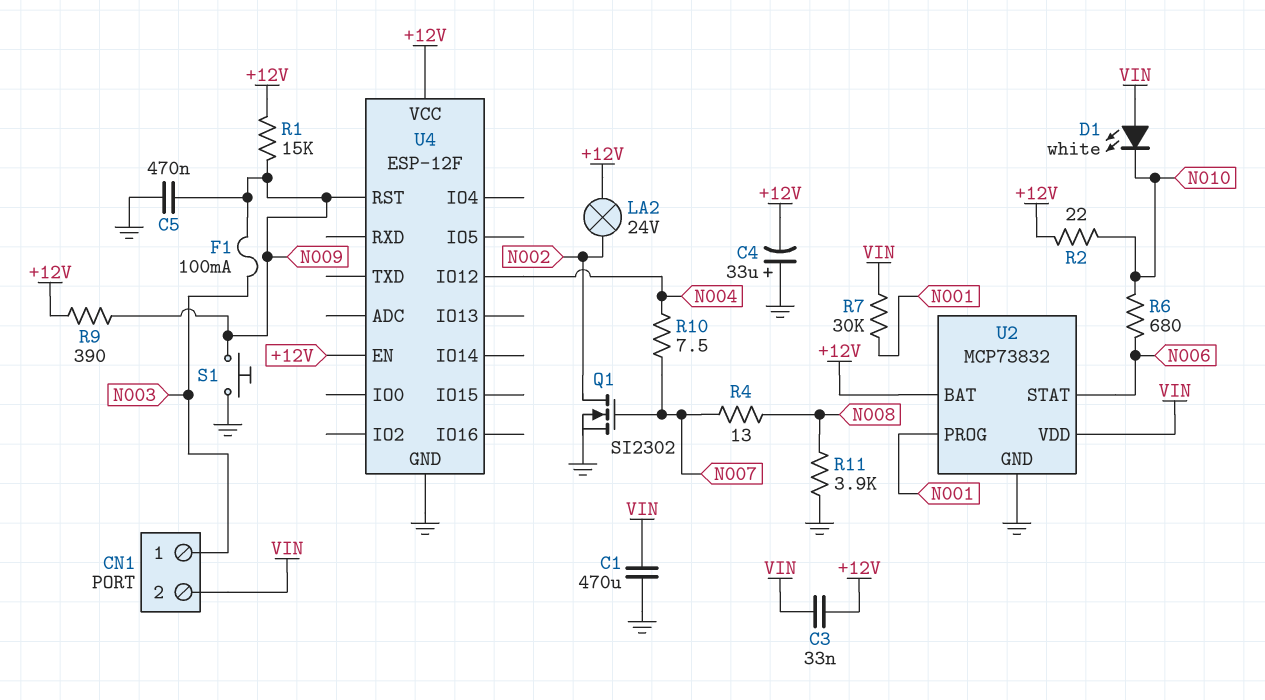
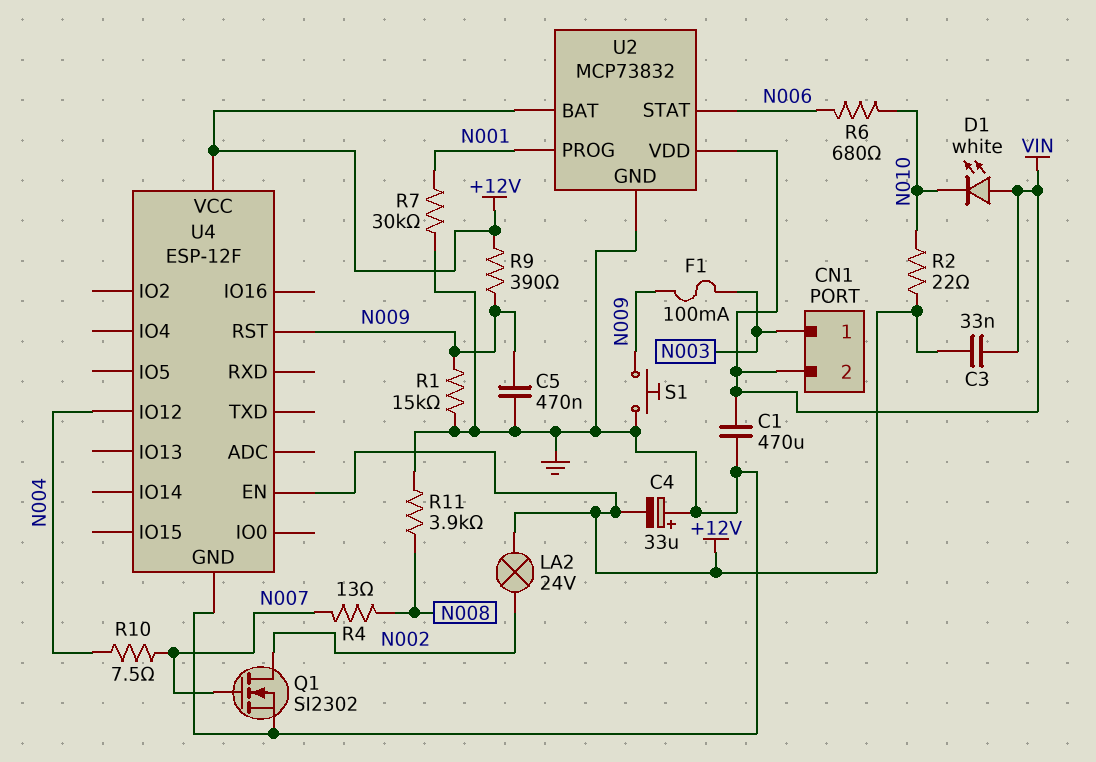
R1: 15k (+12V, N009) -> 15k (GND, N009)
R7: 30k (N001, VIN) -> 30k (GND, N001)

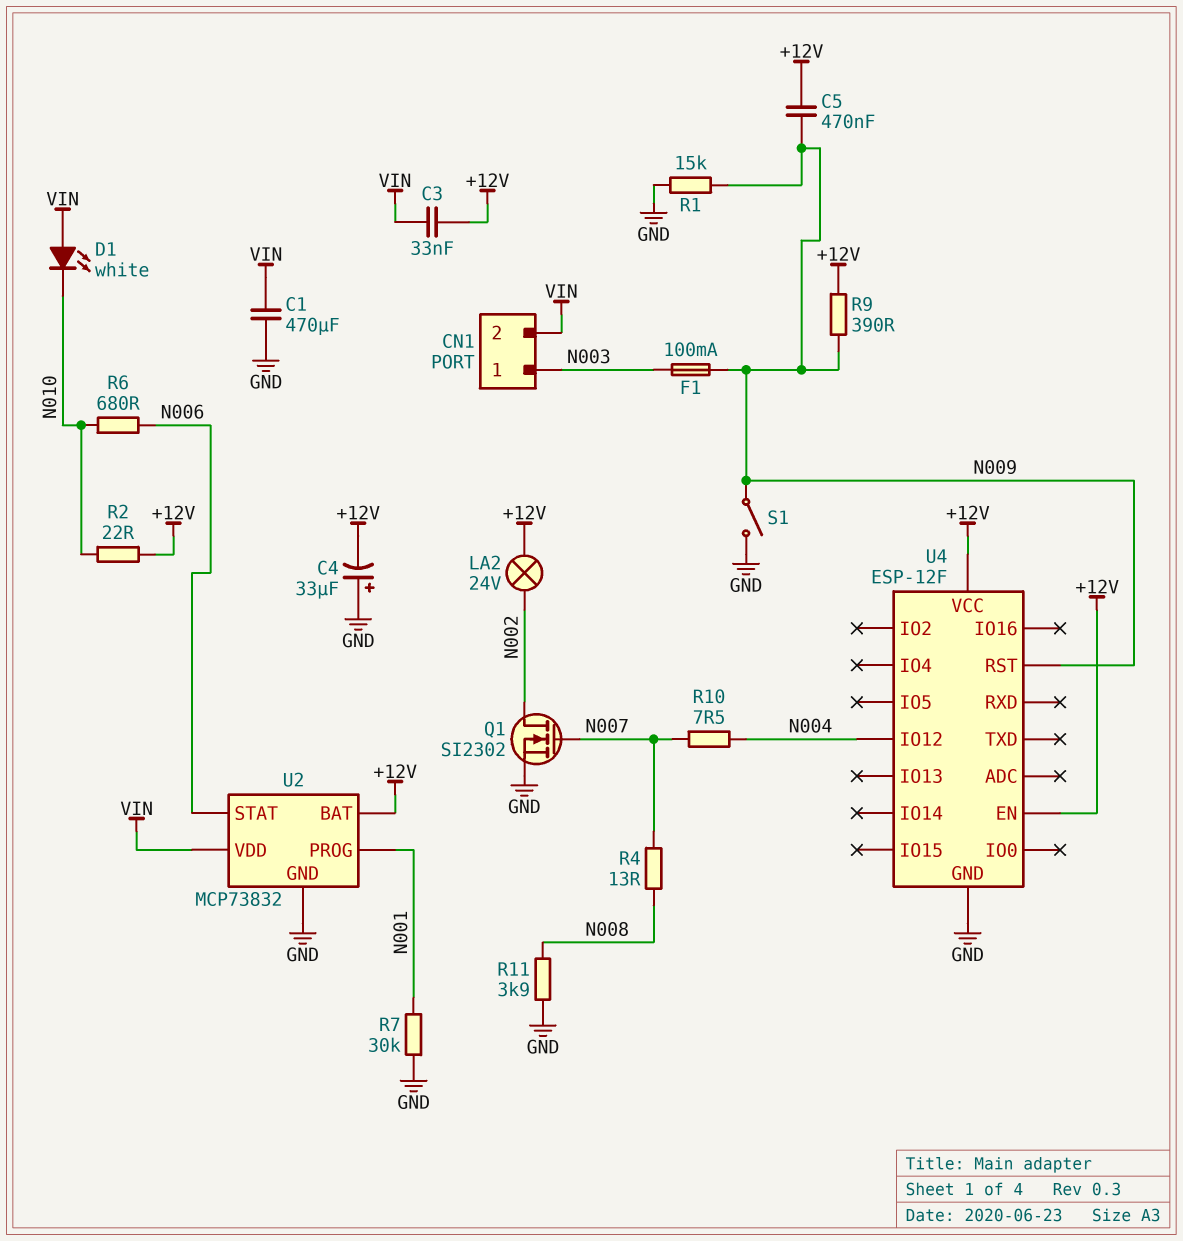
C5: 470nF (GND, N009) -> 470nF (+12V, N009)
S1: button (GND, N009) -> switch (GND, N009)

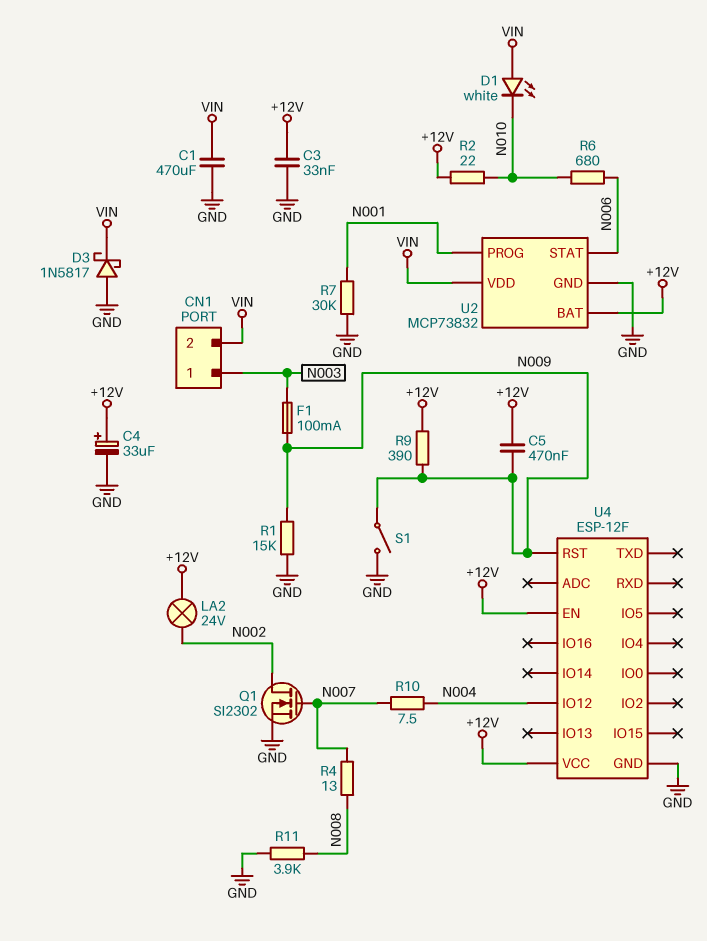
C3: 33nF (+12V, VIN) -> 33nF (+12V, GND)
C4: 33uF (plus GND, minus +12V) -> 33uF (plus +12V, minus GND)
D3: none -> schottky 1N5817 (A GND, K VIN)

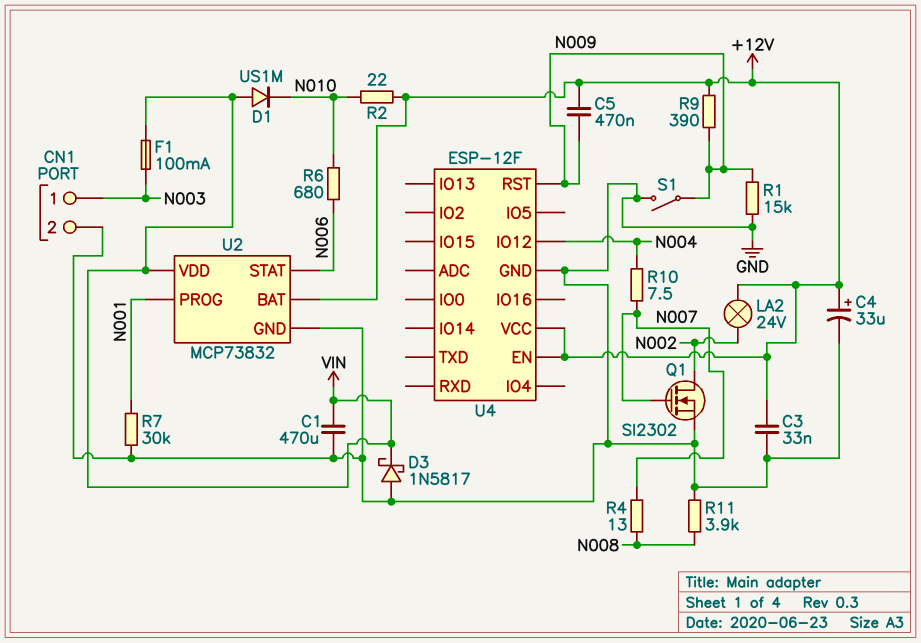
CN1 pin 2: VIN -> GND
D1: LED white (A VIN, K N010) -> diode US1M (A VIN, K N010)
F1: 100mA (N003, N009) -> 100mA (N003, VIN)

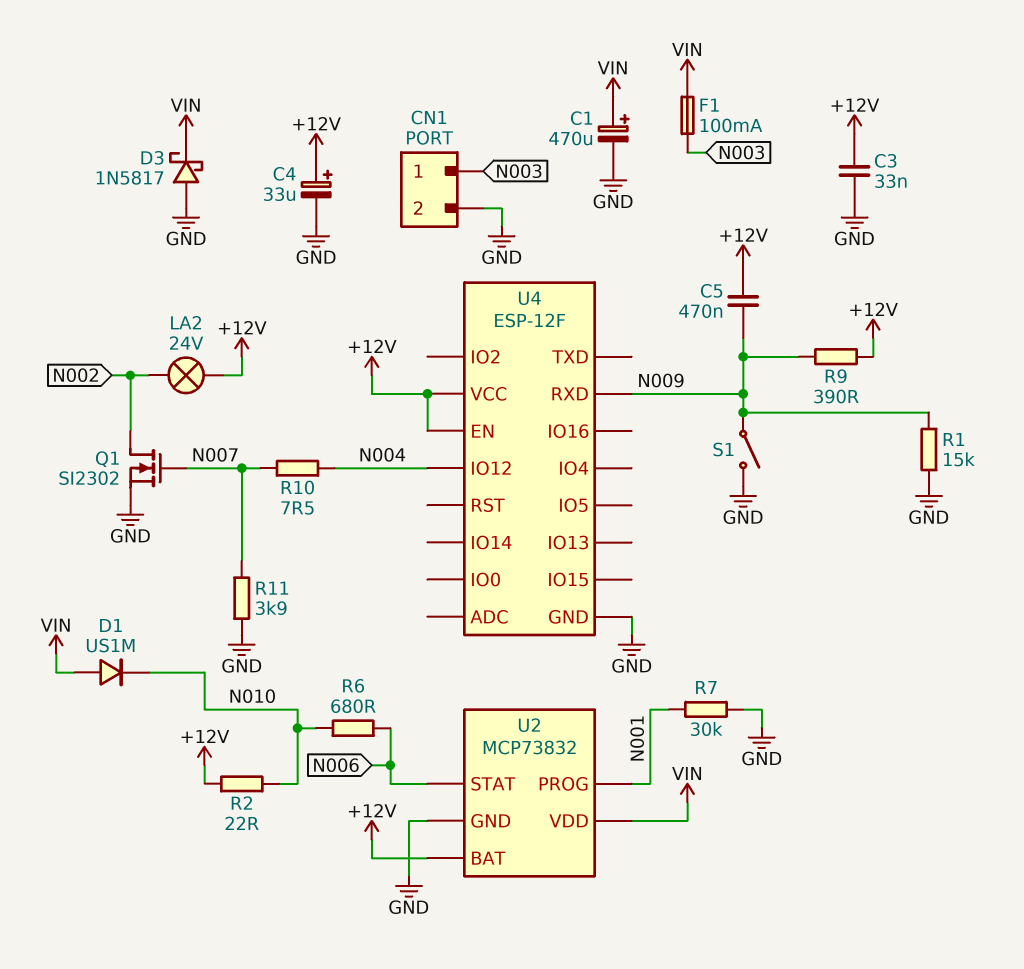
C1: 470uF (GND, VIN) -> 470uF (plus VIN, minus GND)
R4: 13 (N007, N008) -> none
R11: 3.9k (GND, N008) -> 3.9k (GND, N007)
U4 pin RST: N009 -> none
U4 pin RXD: none -> N009

